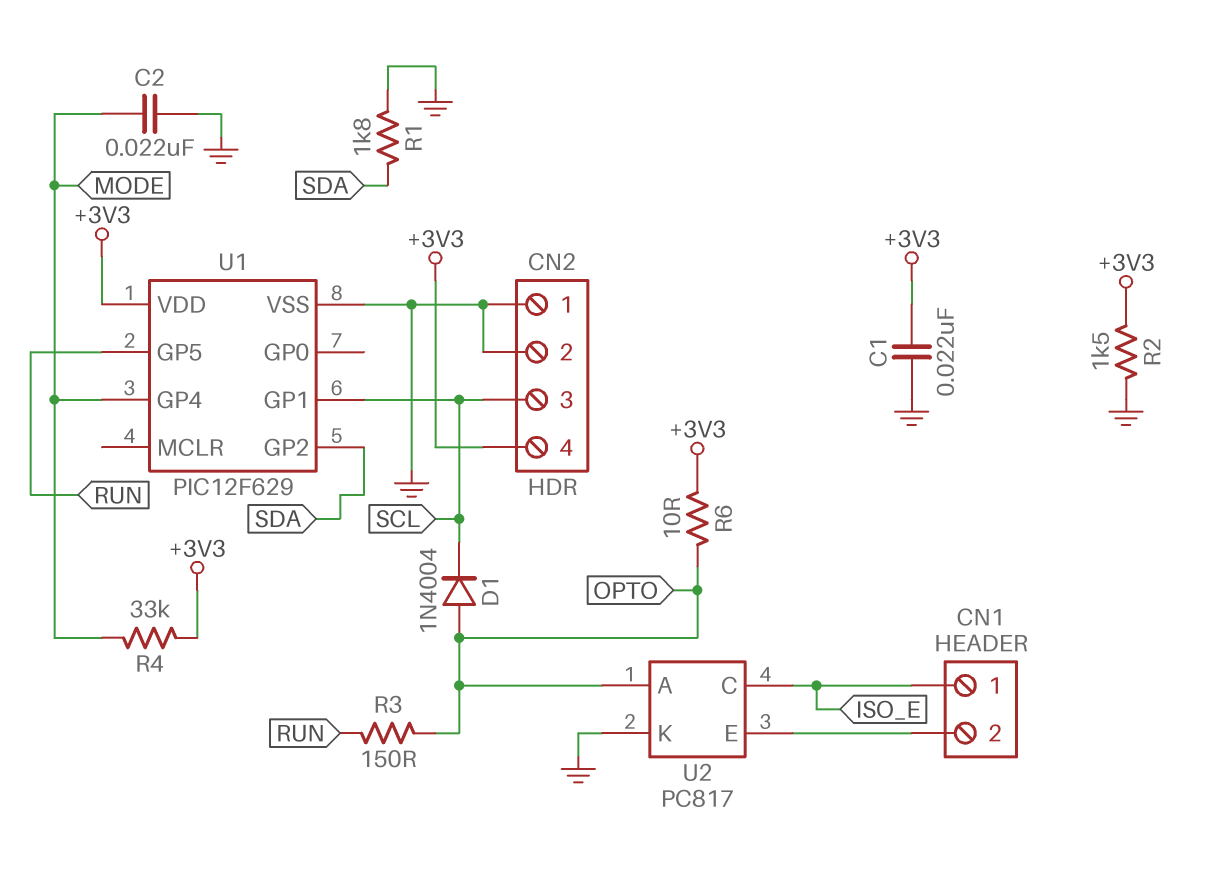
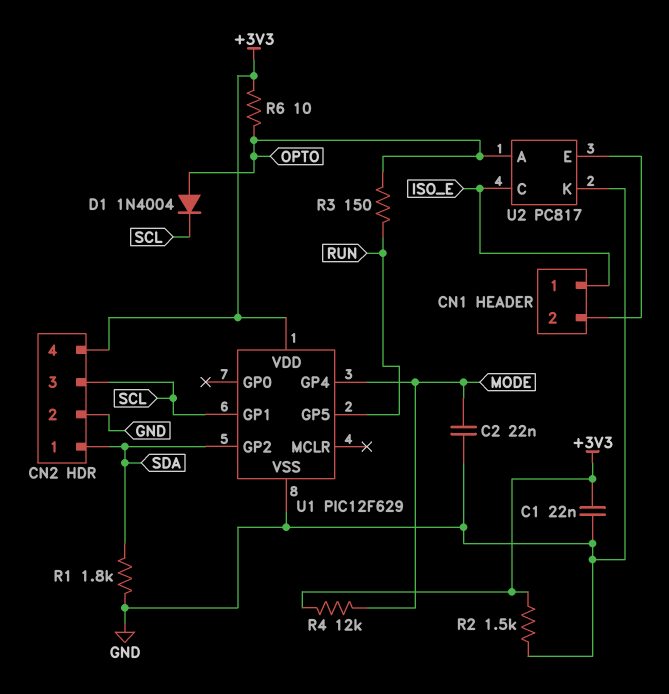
CN2 pin 1: GND -> SDA
R4: 33k (+3V3, MODE) -> 12k (+3V3, MODE)

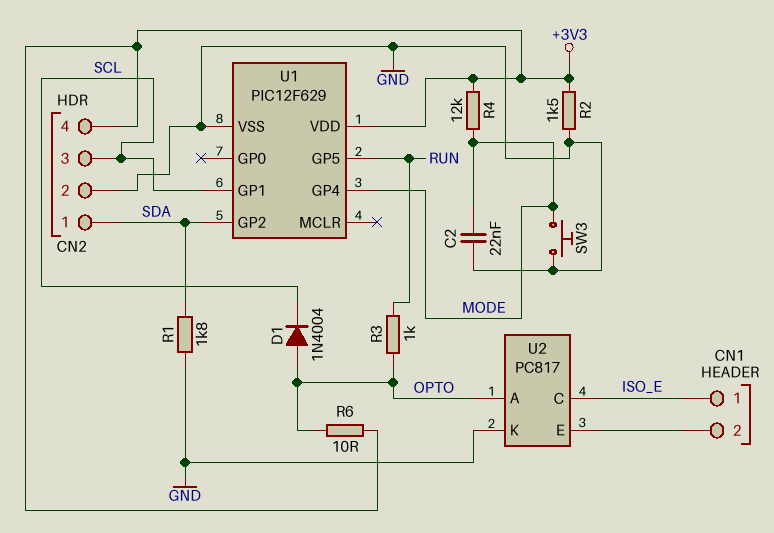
C1: 22nF (+3V3, GND) -> none
R3: 150 (OPTO, RUN) -> 1k (OPTO, RUN)
SW3: none -> button (GND, MODE)

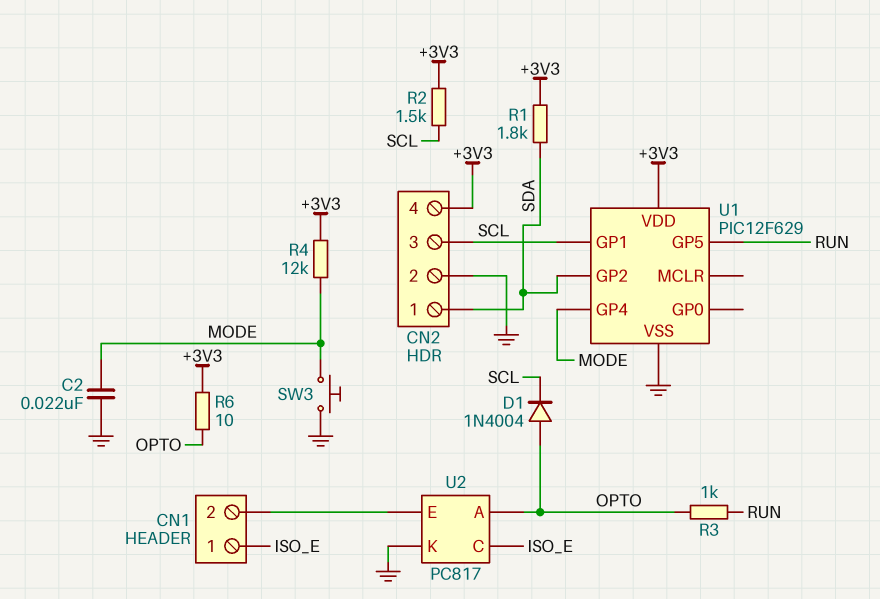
R1: 1.8k (GND, SDA) -> 1.8k (+3V3, SDA)
R2: 1.5k (+3V3, GND) -> 1.5k (+3V3, SCL)

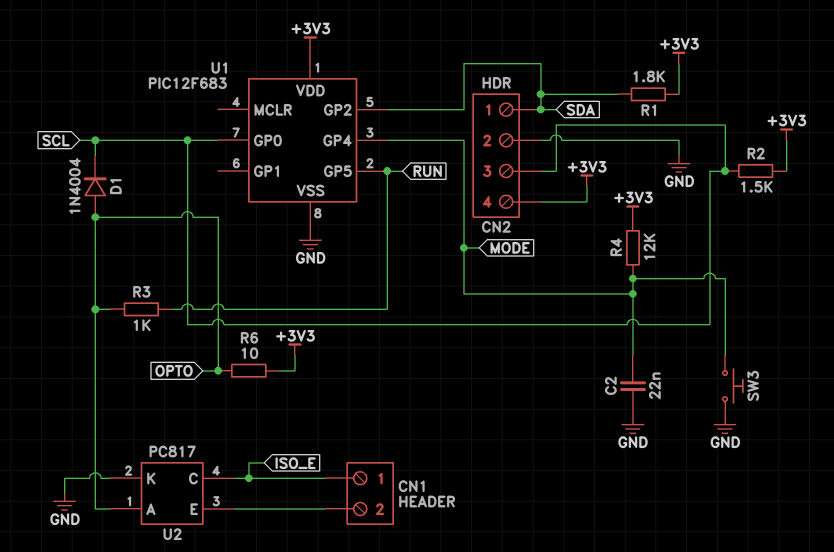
U1: PIC12F629 -> PIC12F683
U1 pin GP0: none -> SCL
U1 pin GP1: SCL -> none

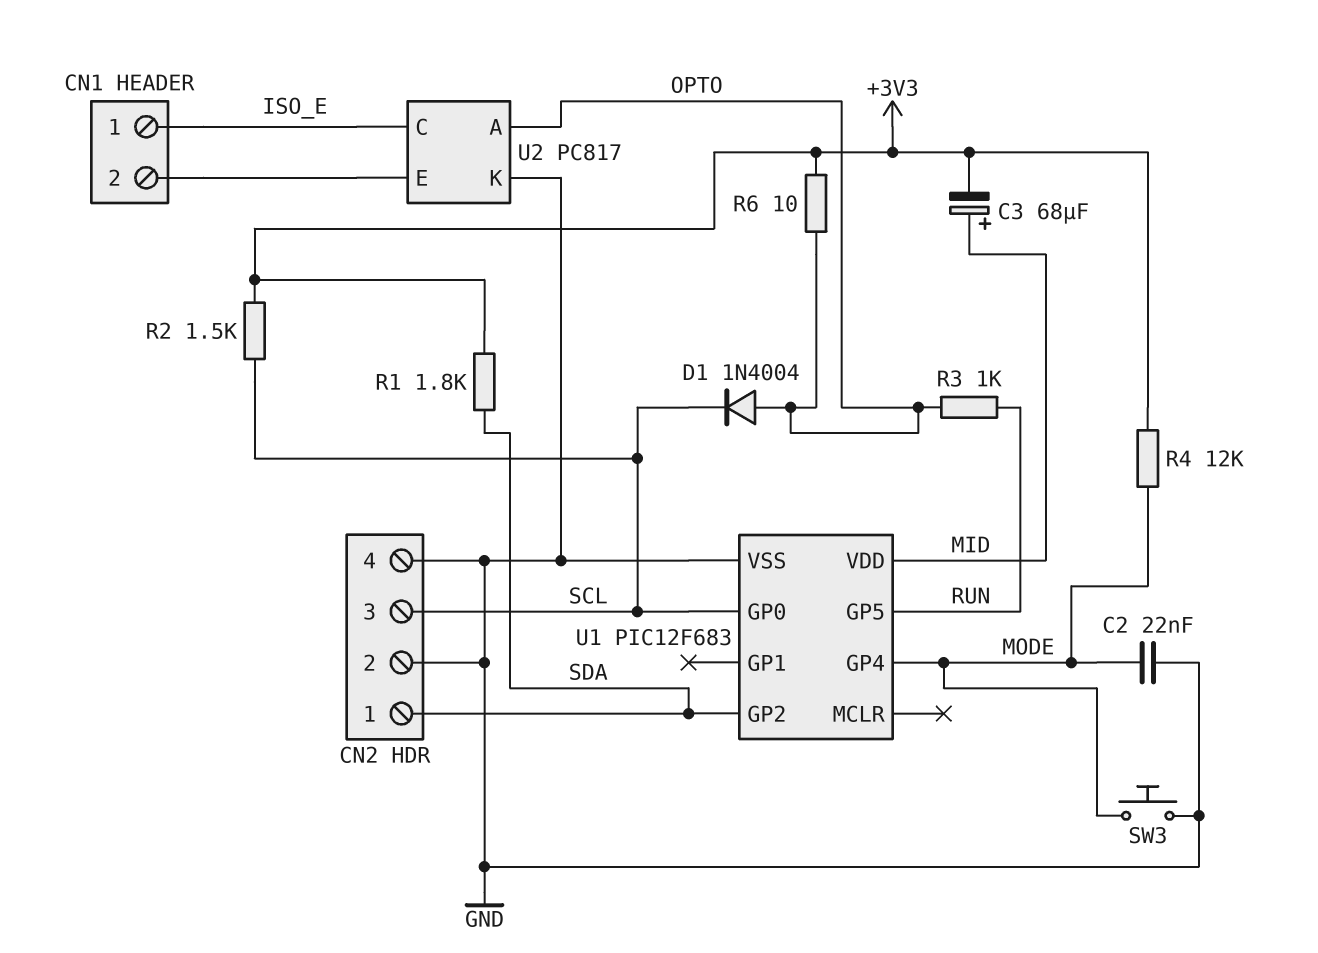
C3: none -> 68uF (plus MID, minus +3V3)
CN2 pin 4: +3V3 -> GND
U1 pin VDD: +3V3 -> MID

